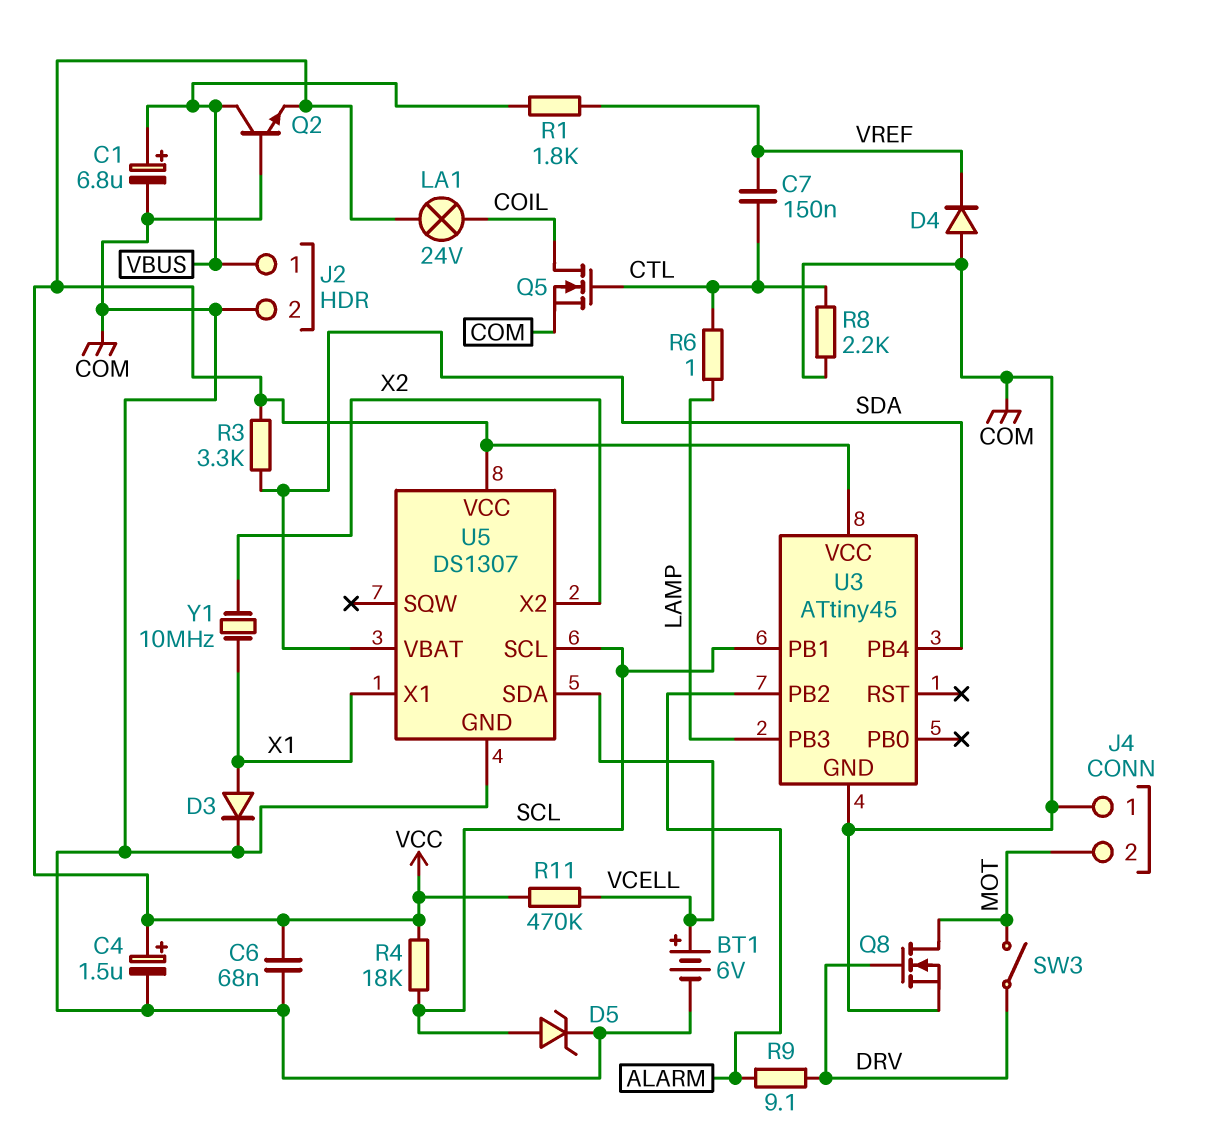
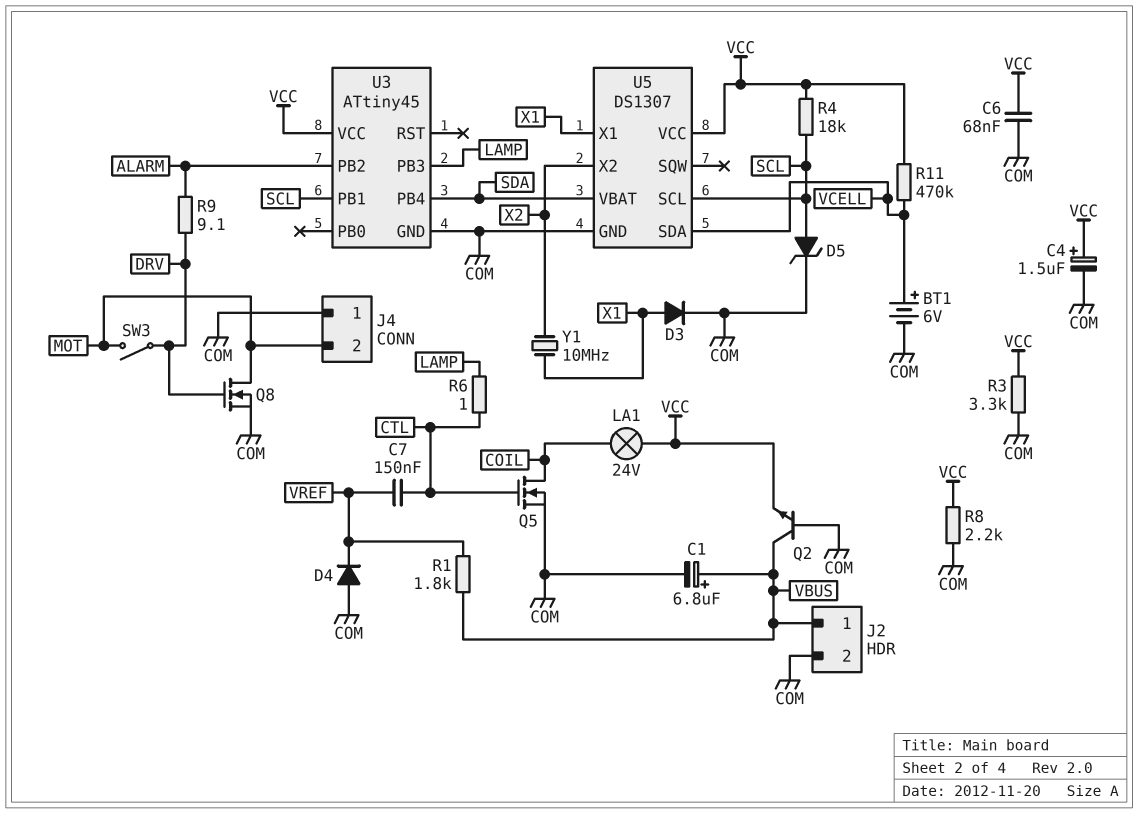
R3: 3.3k (SDA, VCC) -> 3.3k (COM, VCC)
R8: 2.2k (COM, CTL) -> 2.2k (COM, VCC)

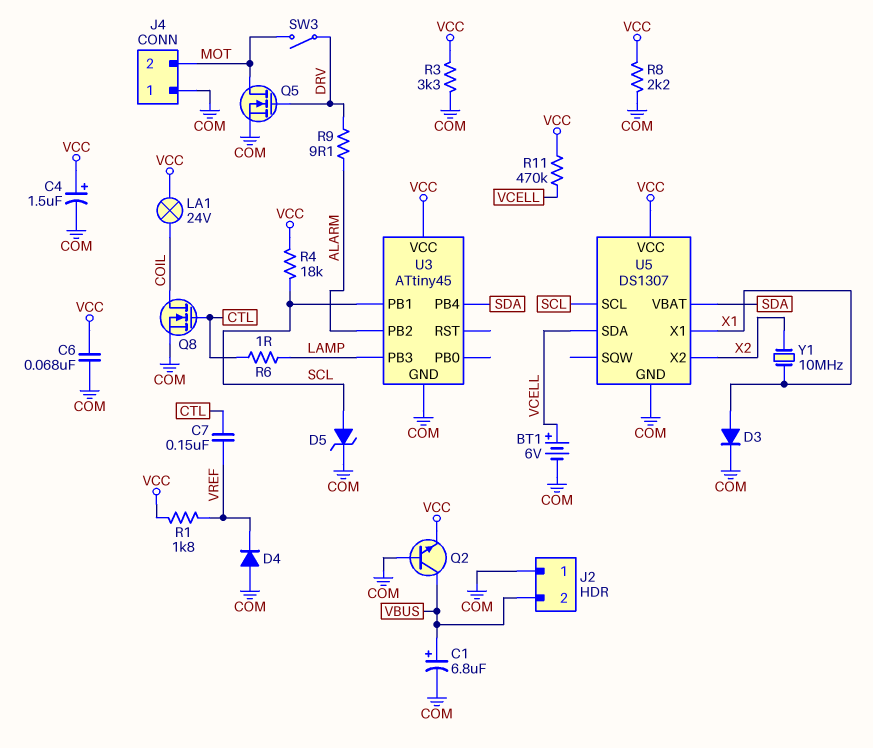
J2 pin 1: VBUS -> COM
J2 pin 2: COM -> VBUS
Q5: NMOS (G CTL, D COIL, S COM) -> NMOS (G DRV, D MOT, S COM)
Q8: NMOS (G DRV, D MOT, S COM) -> NMOS (G CTL, D COIL, S COM)
R1: 1.8k (VBUS, VREF) -> 1.8k (VCC, VREF)

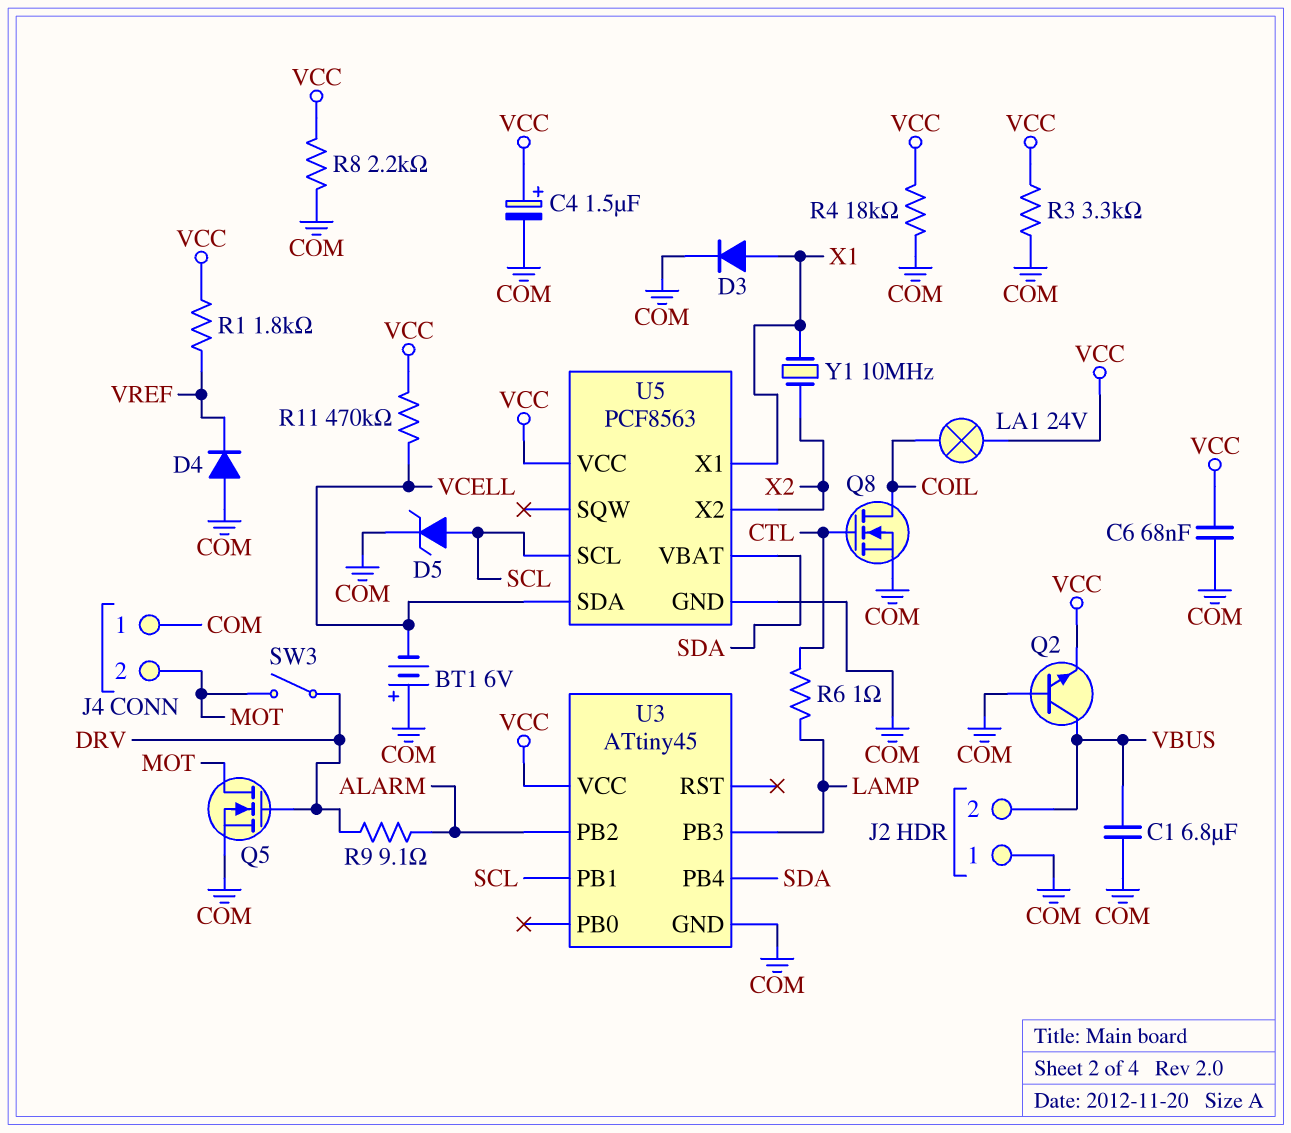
BT1: 6V (plus VCELL, minus COM) -> 6V (plus COM, minus VCELL)
C1: 6.8uF (plus VBUS, minus COM) -> 6.8uF (COM, VBUS)
C7: 150nF (CTL, VREF) -> none
R4: 18k (SCL, VCC) -> 18k (COM, VCC)
U5: DS1307 -> PCF8563

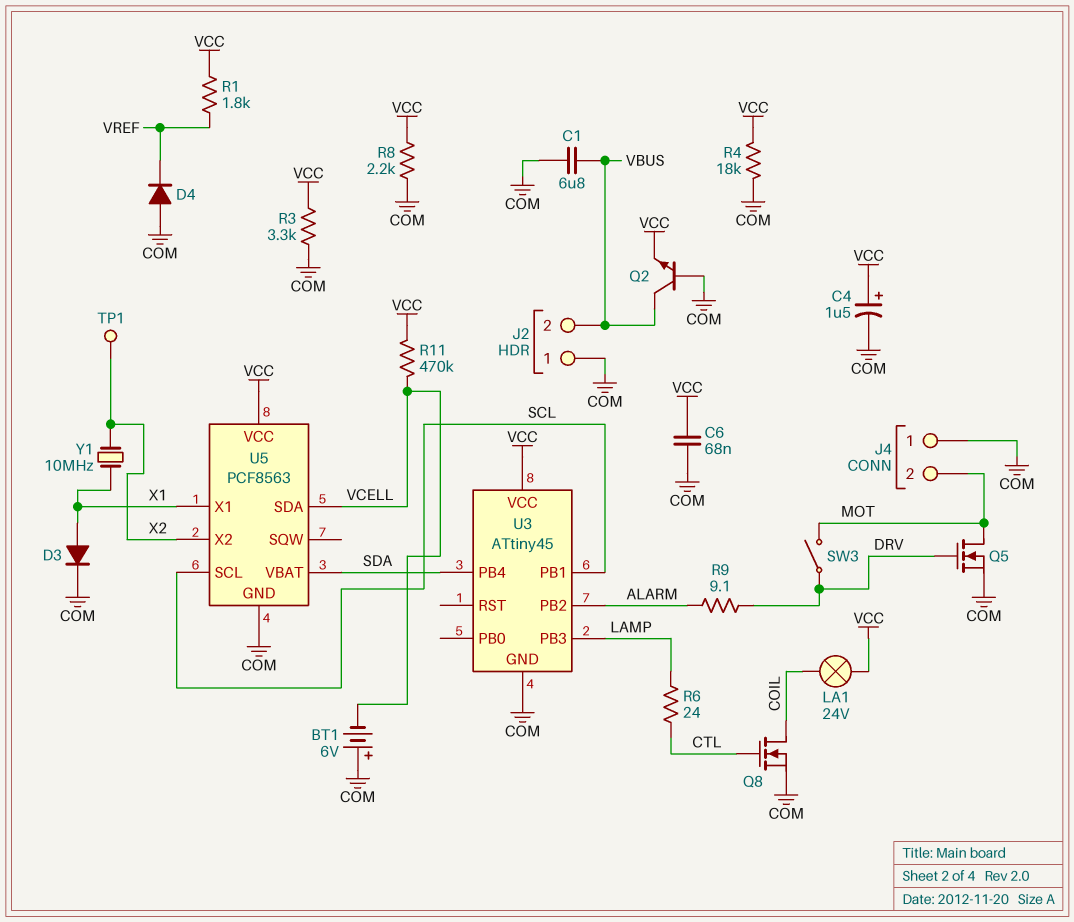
D5: zener (A SCL, K COM) -> none
R6: 1 (CTL, LAMP) -> 24 (CTL, LAMP)
TP1: none -> test point (X2)

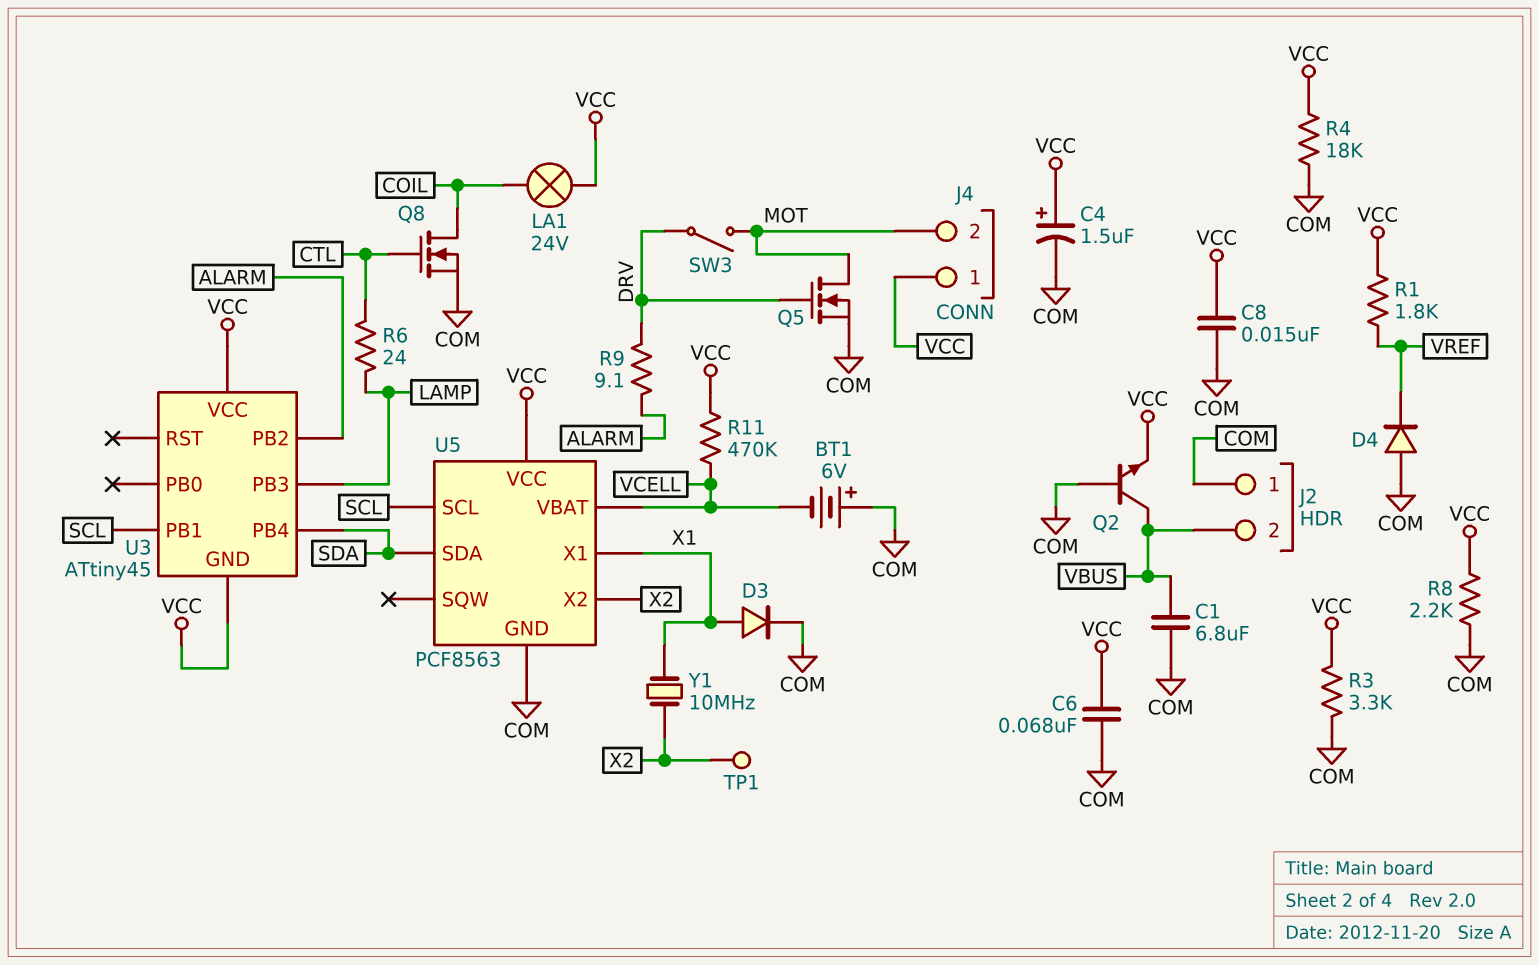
C8: none -> 15nF (COM, VCC)
J4 pin 1: COM -> VCC
U3 pin GND: COM -> VCC
U5 pin SDA: VCELL -> SDA
U5 pin VBAT: SDA -> VCELL

